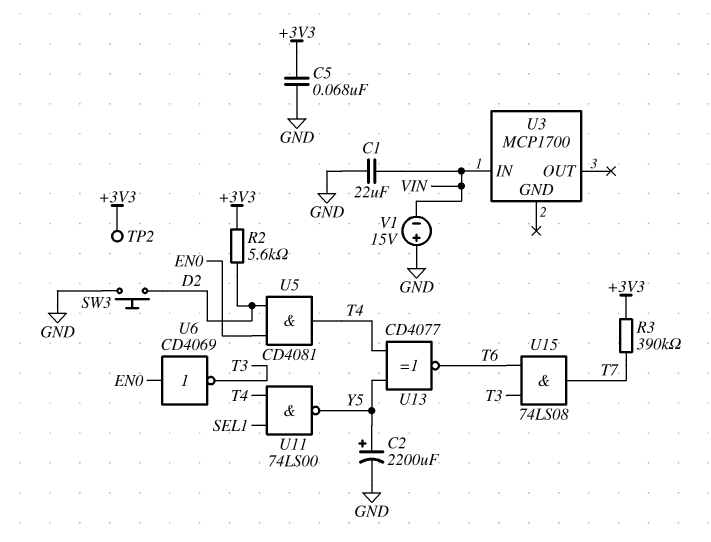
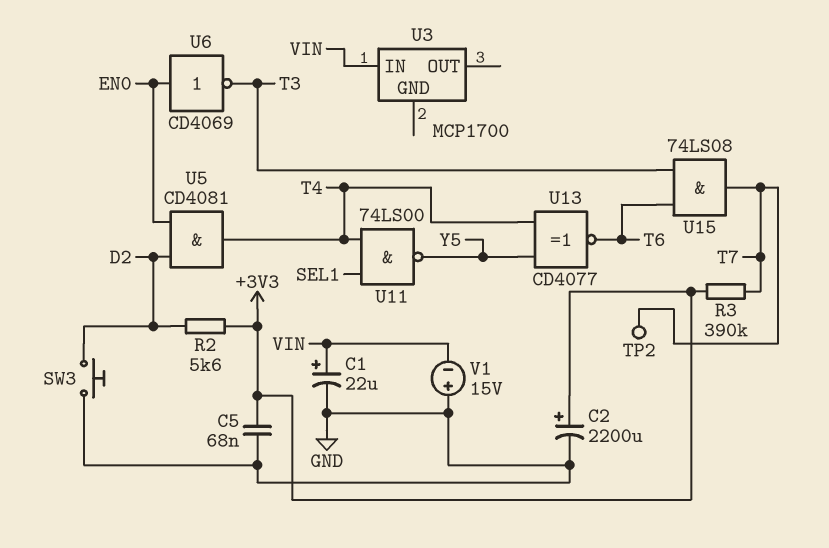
C1: 22uF (GND, VIN) -> 22uF (plus VIN, minus GND)
C2: 2200uF (plus Y5, minus GND) -> 2200uF (plus +3V3, minus GND)
TP2: test point (+3V3) -> test point (T7)

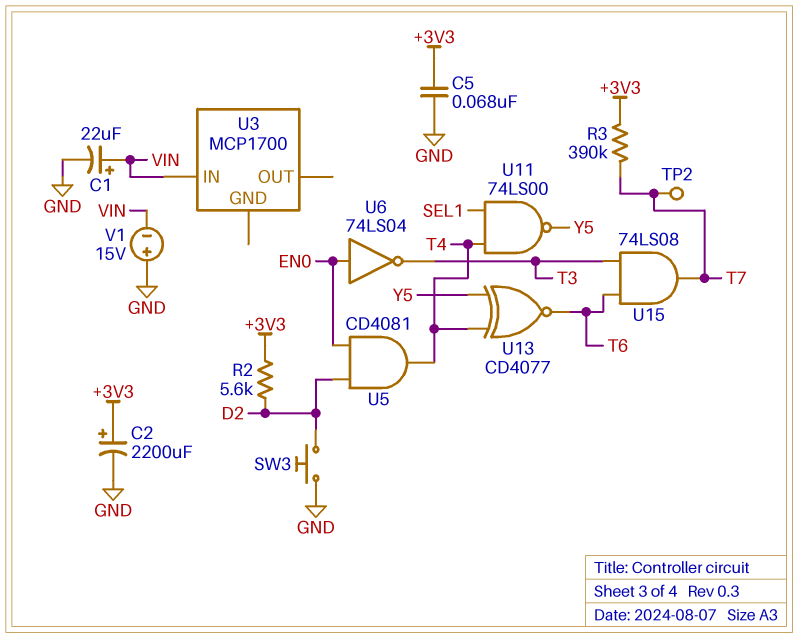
U6: NOT CD4069 (in EN0, out T3) -> NOT 74LS04 (in EN0, out T3)

